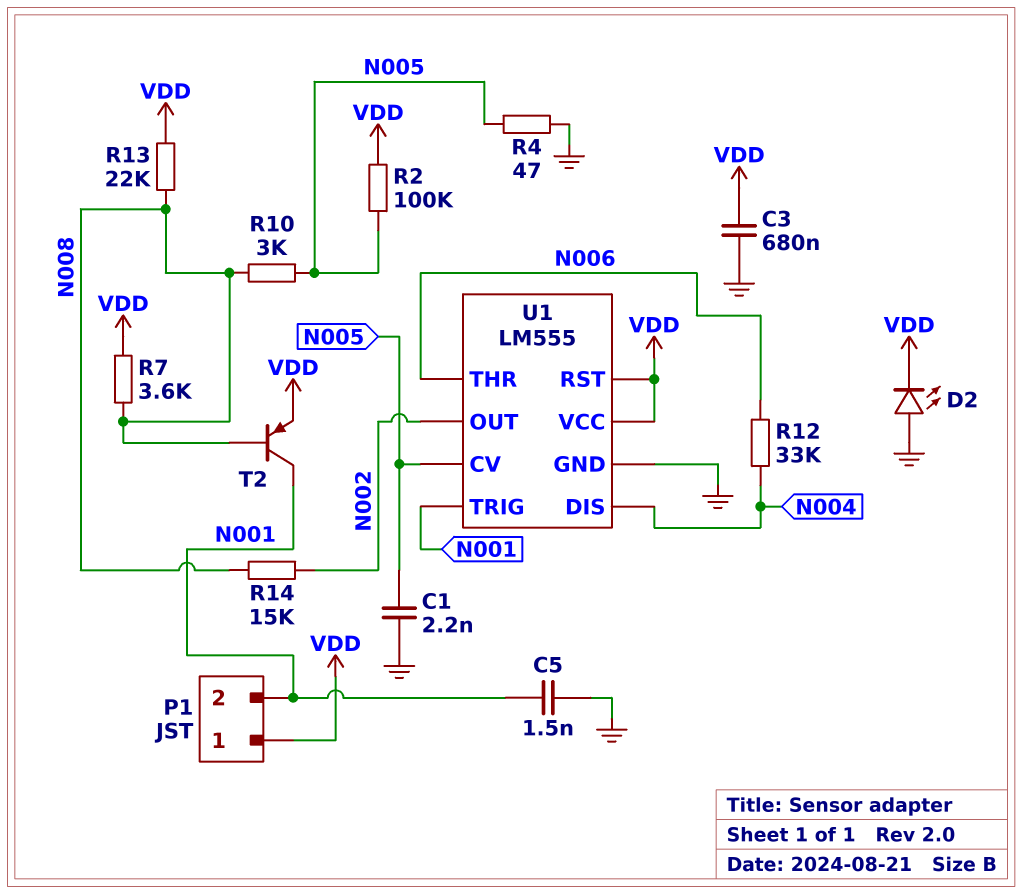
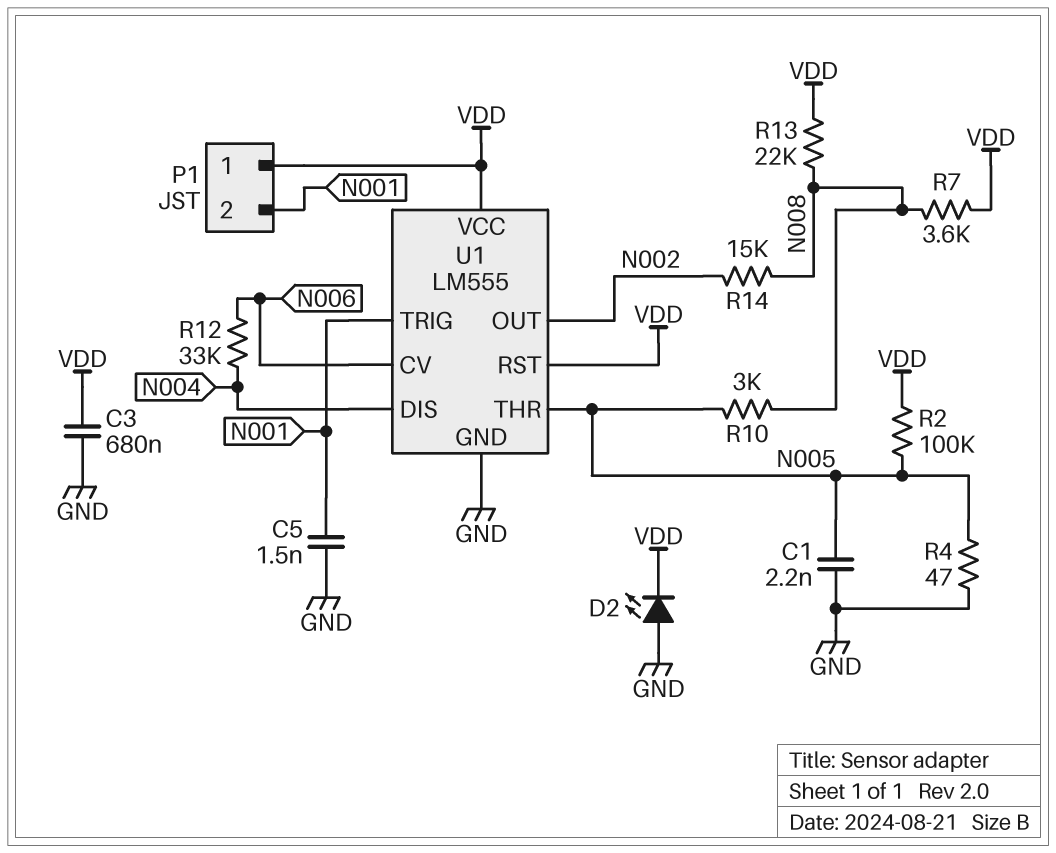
T2: PNP (B N008, C N001, E VDD) -> none
U1 pin CV: N005 -> N006
U1 pin THR: N006 -> N005

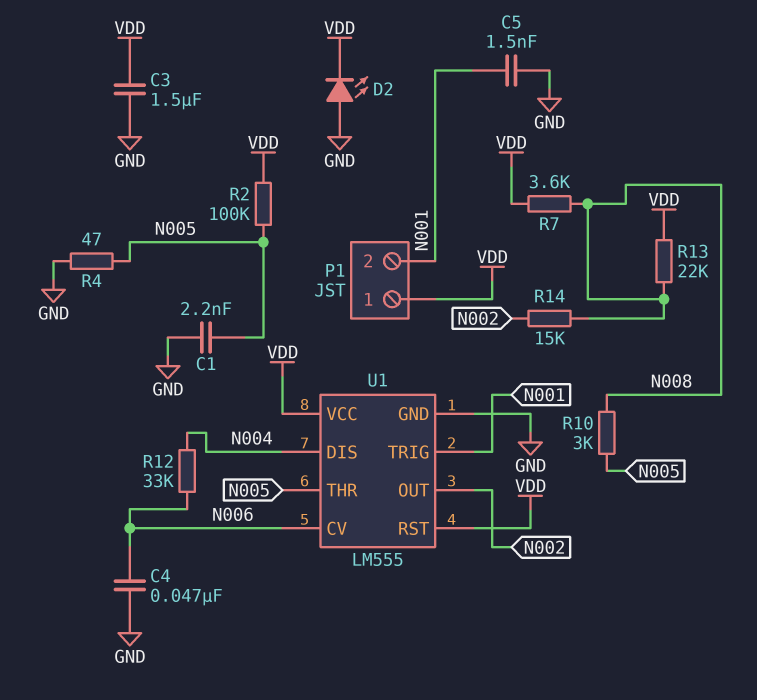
C3: 680nF (GND, VDD) -> 1.5uF (GND, VDD)
C4: none -> 47nF (GND, N006)

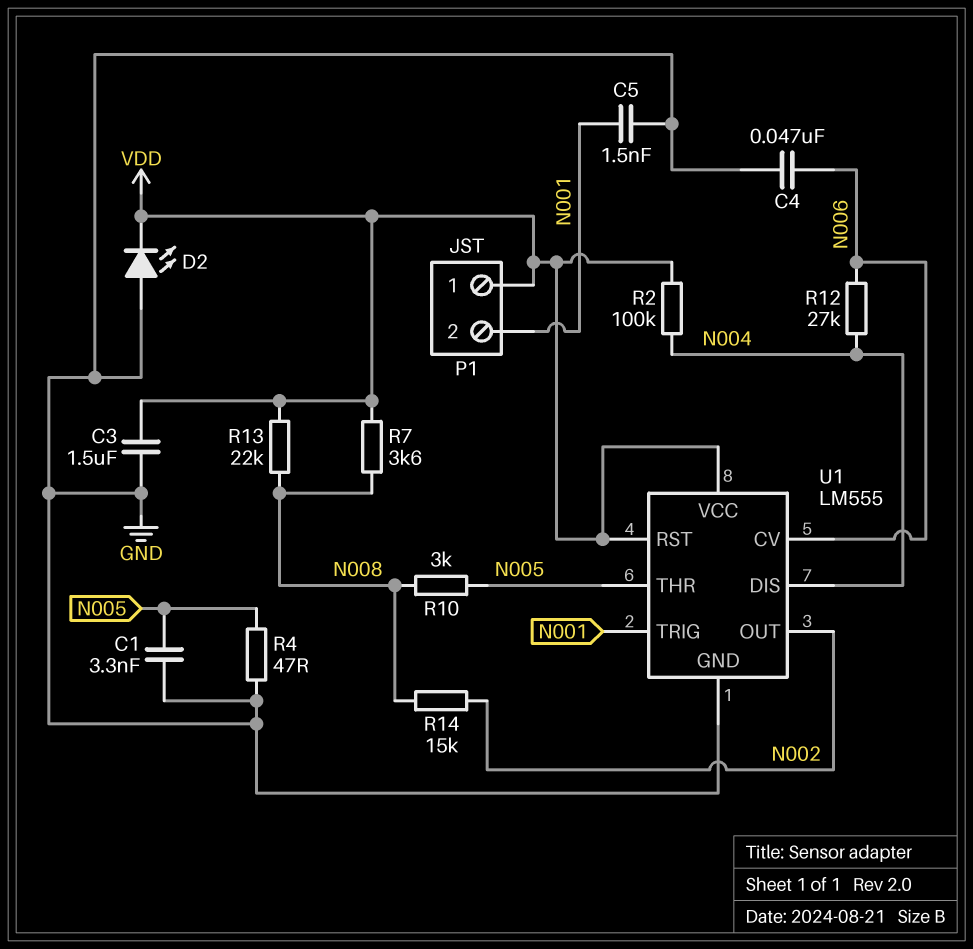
C1: 2.2nF (GND, N005) -> 3.3nF (GND, N005)
R2: 100k (N005, VDD) -> 100k (N004, VDD)
R12: 33k (N004, N006) -> 27k (N004, N006)

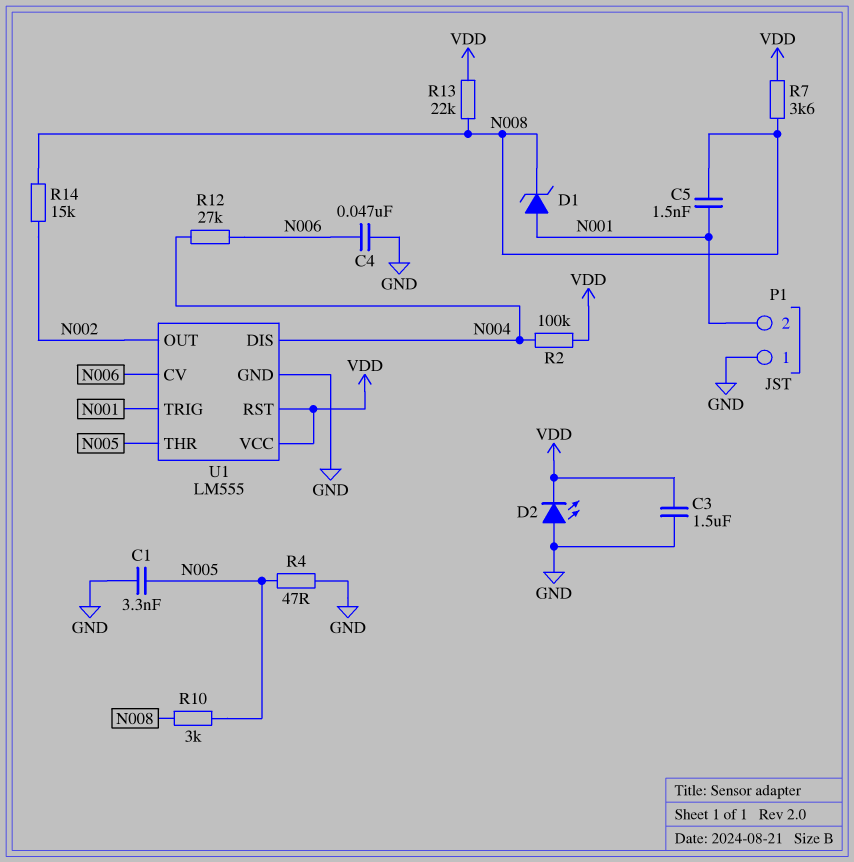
C5: 1.5nF (GND, N001) -> 1.5nF (N001, N008)
D1: none -> zener (A N001, K N008)
P1 pin 1: VDD -> GND

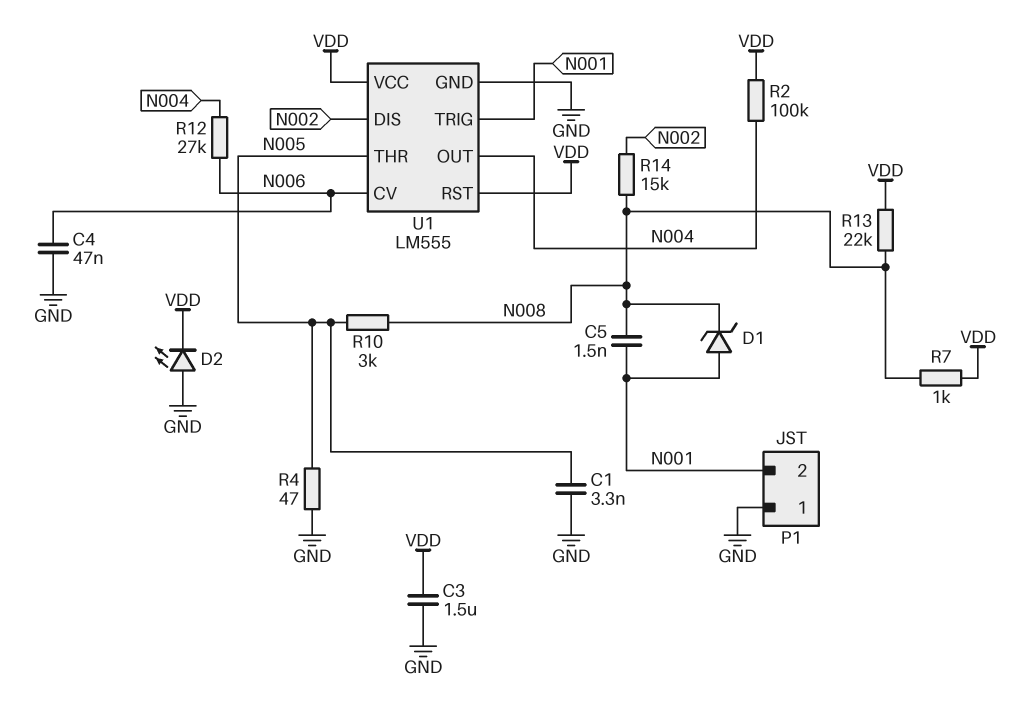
R7: 3.6k (N008, VDD) -> 1k (N008, VDD)
U1 pin DIS: N004 -> N002
U1 pin OUT: N002 -> N004

